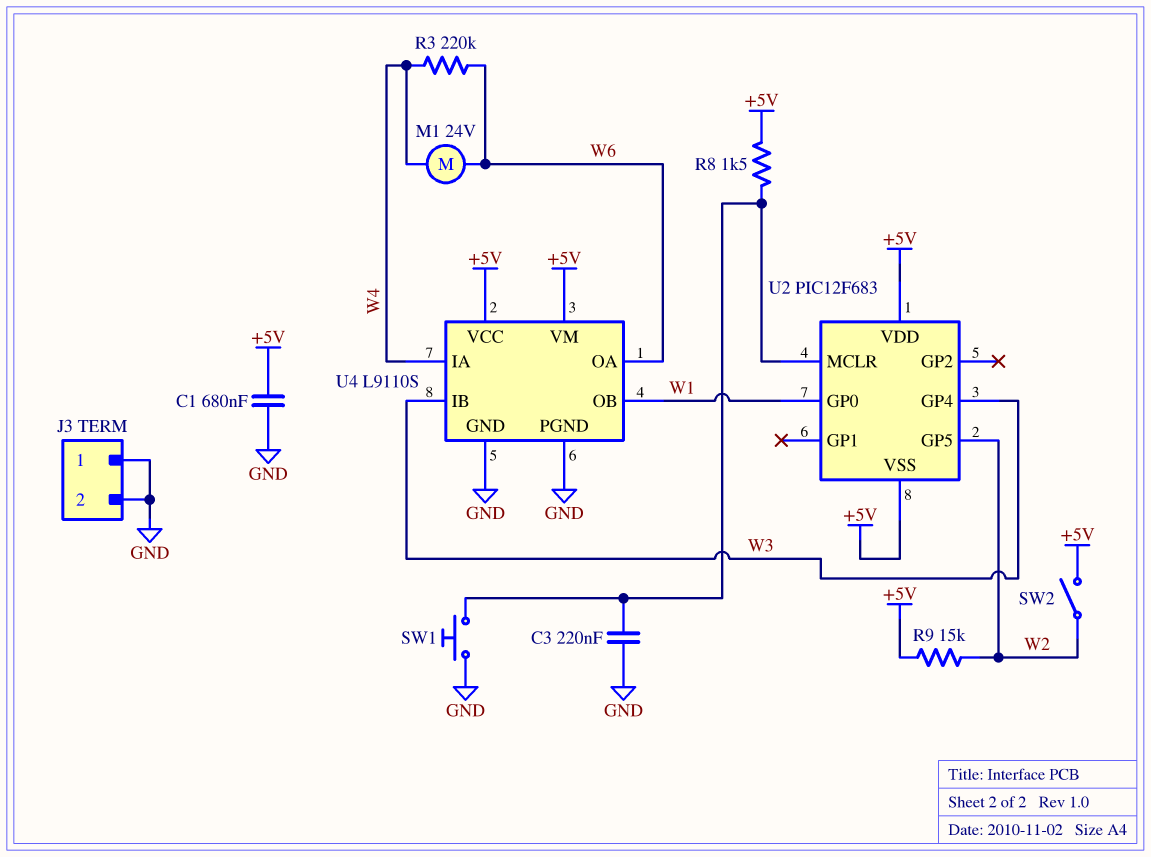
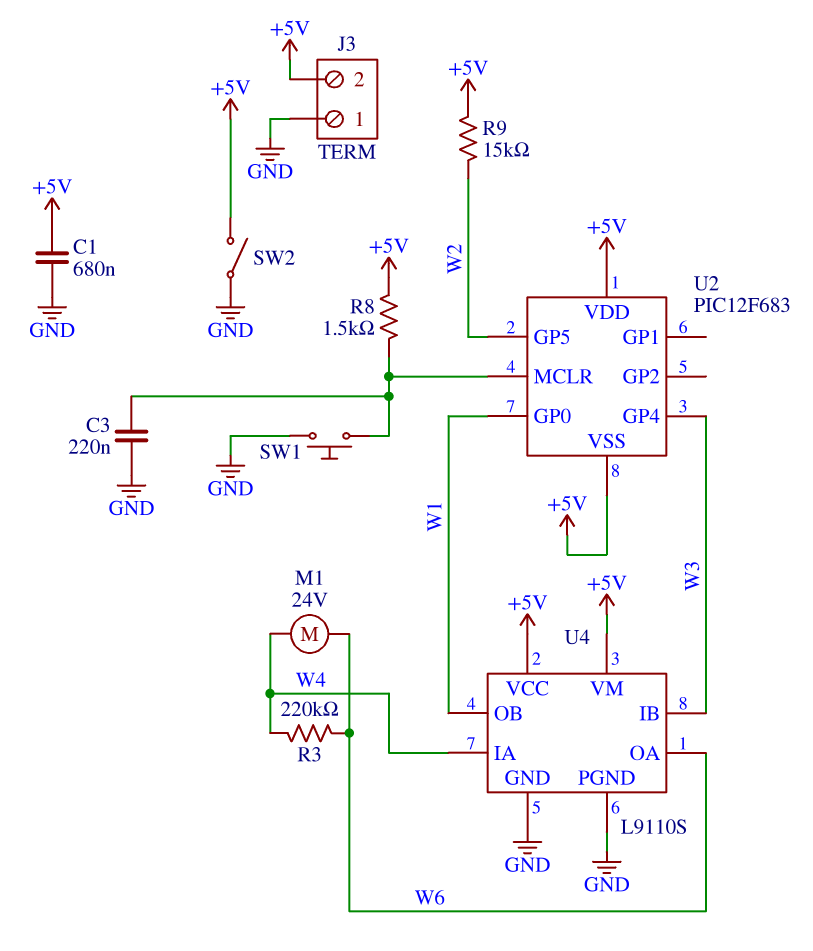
J3 pin 2: GND -> +5V
SW2: switch (+5V, W2) -> switch (+5V, GND)

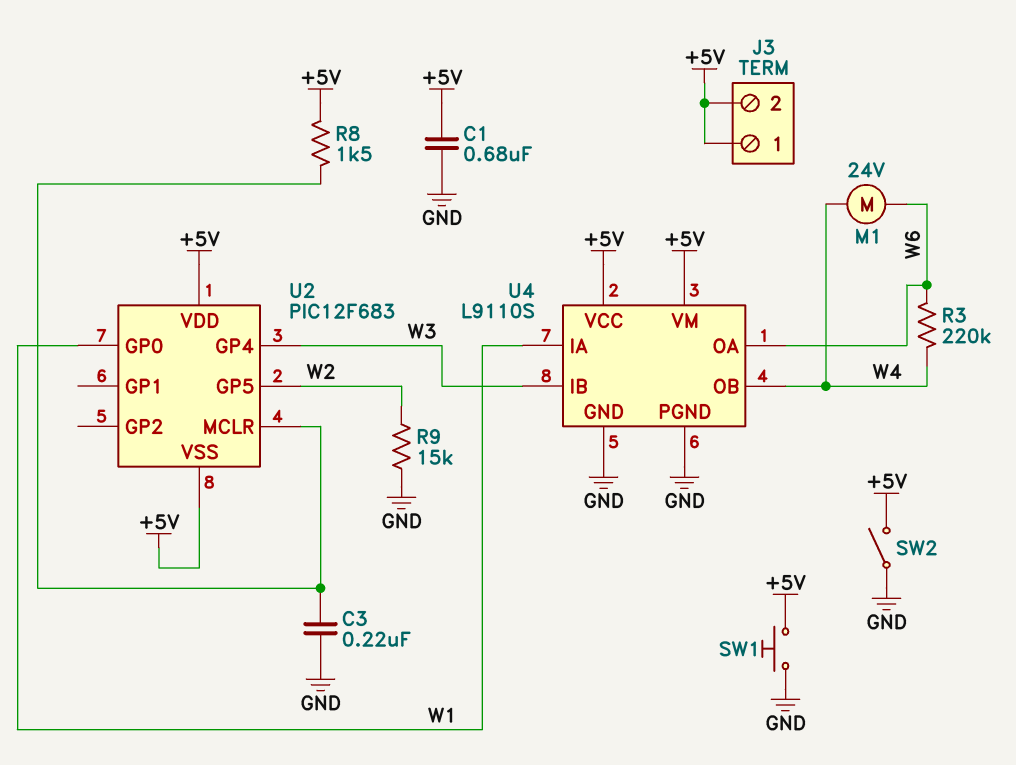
J3 pin 1: GND -> +5V
R9: 15k (+5V, W2) -> 15k (GND, W2)
SW1: button (GND, U2/MCLR) -> button (+5V, GND)
U4 pin IA: W4 -> W1
U4 pin OB: W1 -> W4

